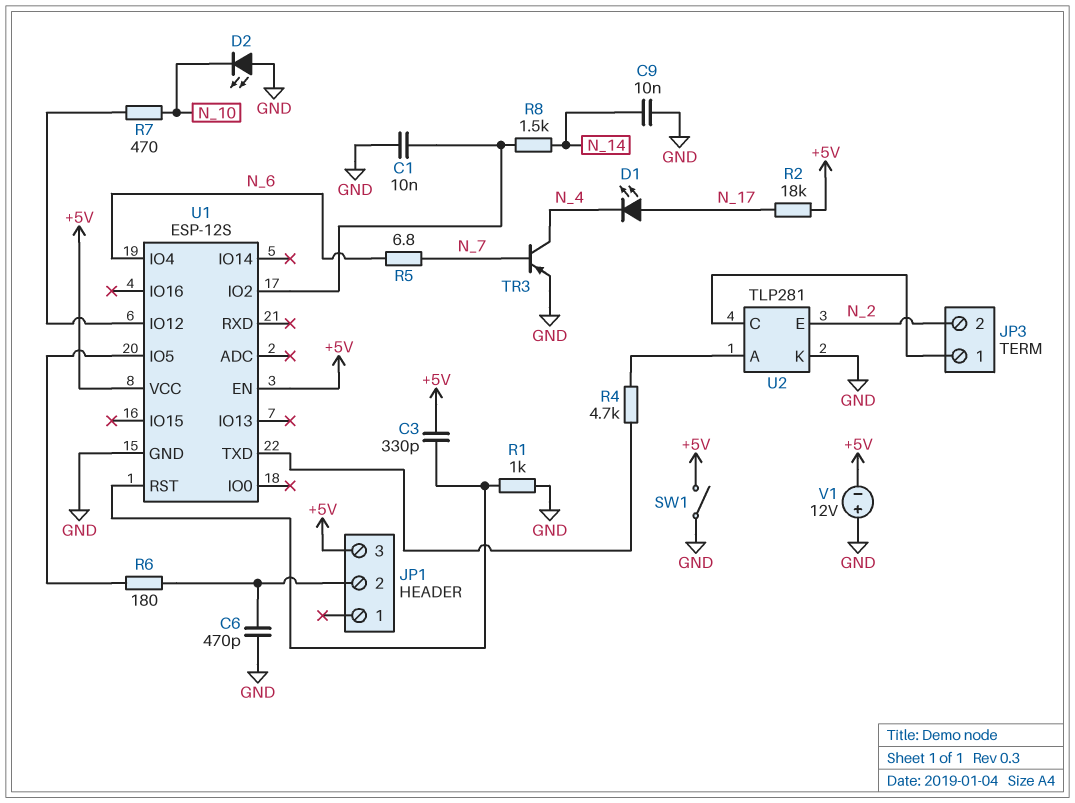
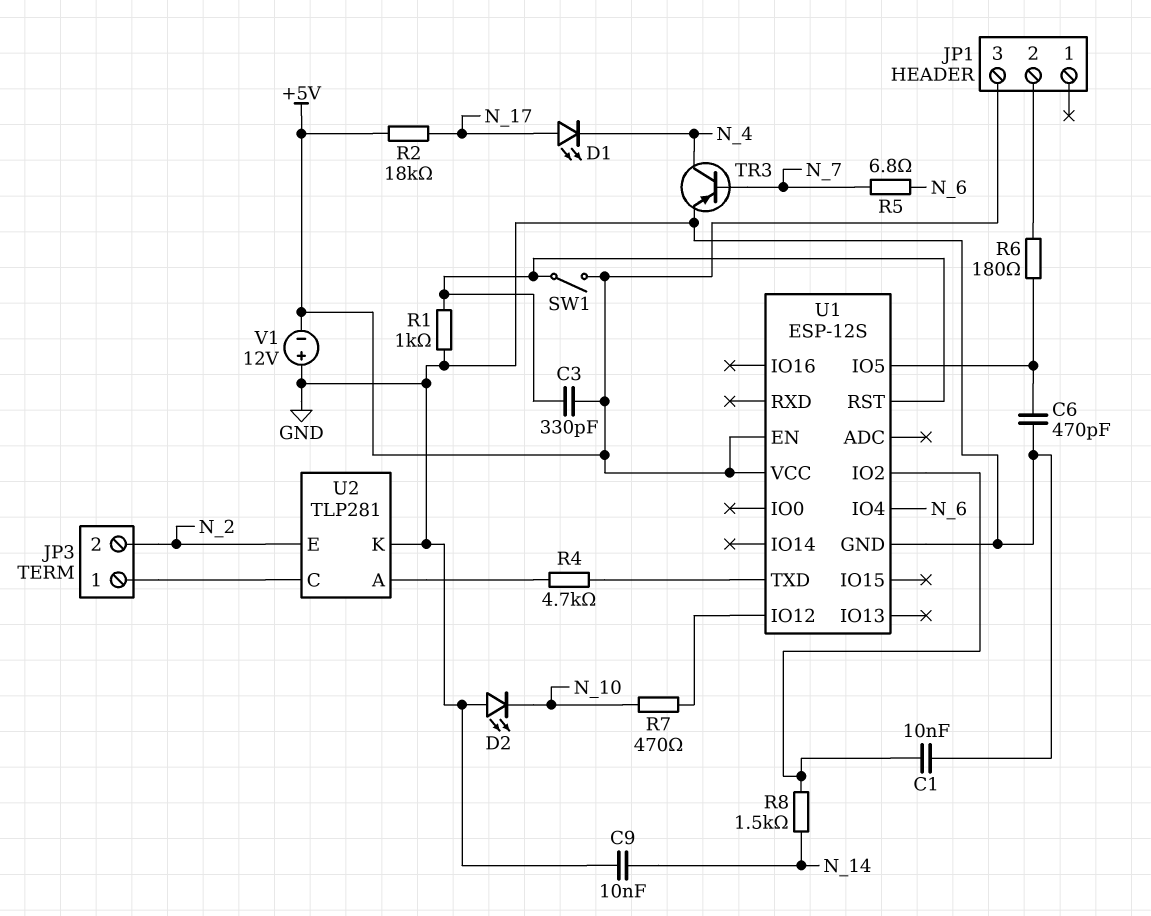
C6: 470pF (GND, JP1/2) -> 470pF (GND, U1/IO5)
SW1: switch (+5V, GND) -> switch (+5V, U1/RST)

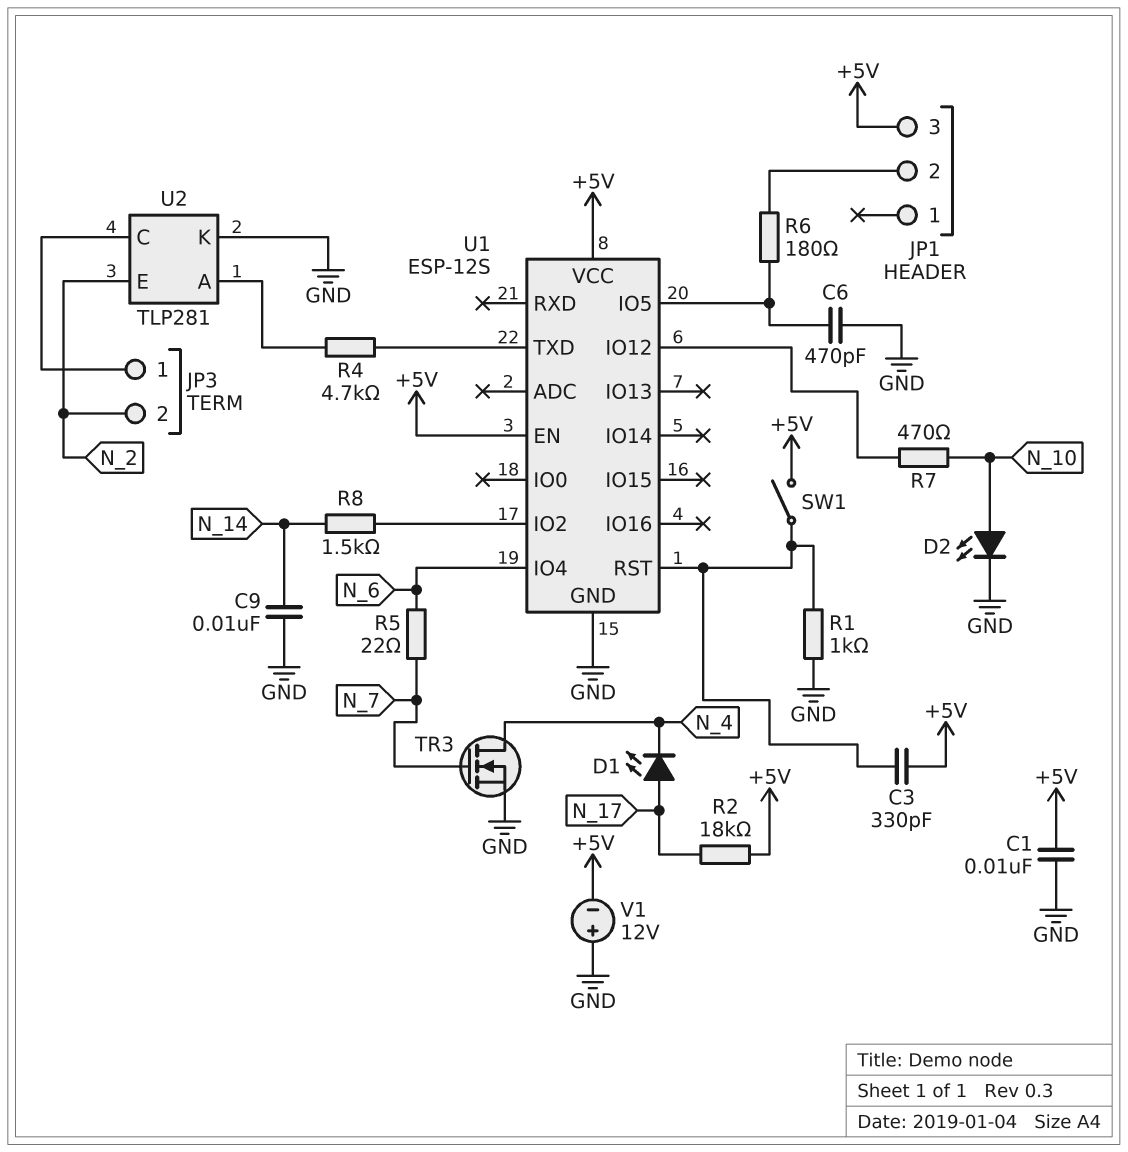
C1: 10nF (GND, U1/IO2) -> 10nF (+5V, GND)
D2: LED (A GND, K N_10) -> LED (A N_10, K GND)
R5: 6.8 (N_6, N_7) -> 22 (N_6, N_7)
TR3: PNP (B N_7, C N_4, E GND) -> NMOS (G N_7, D N_4, S GND)

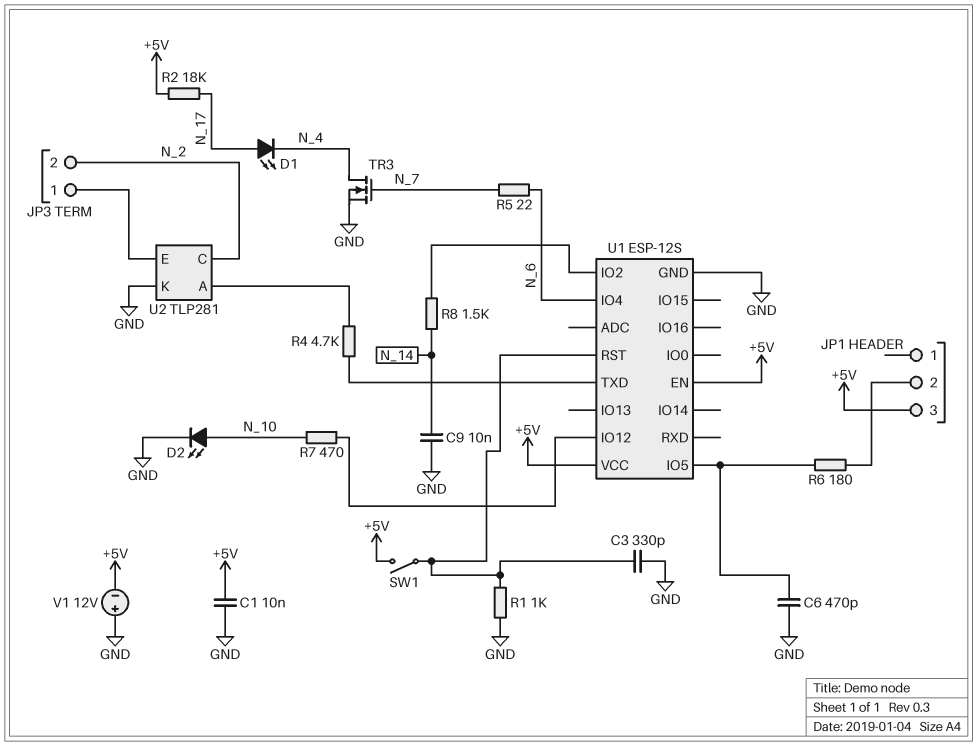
C3: 330pF (+5V, U1/RST) -> 330pF (GND, U1/RST)
U2 pin C: JP3/1 -> N_2
U2 pin E: N_2 -> JP3/1

